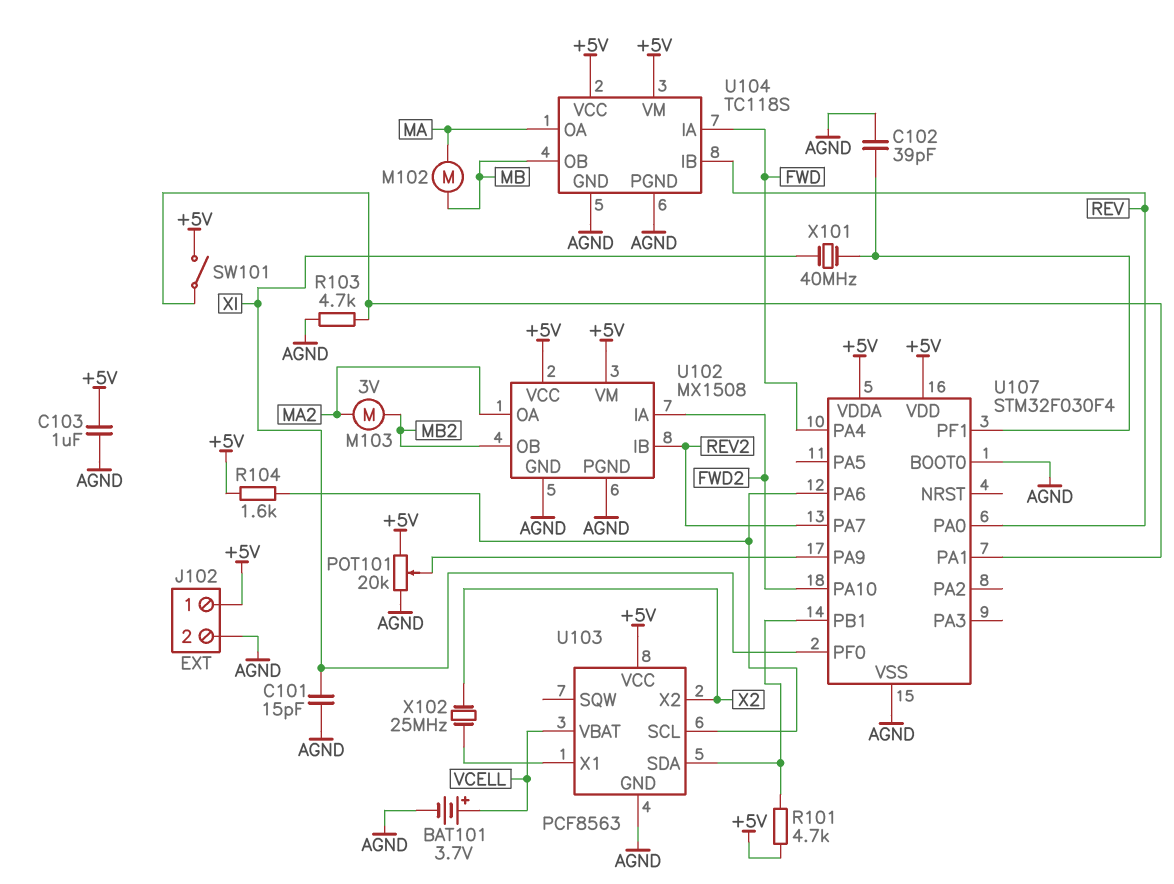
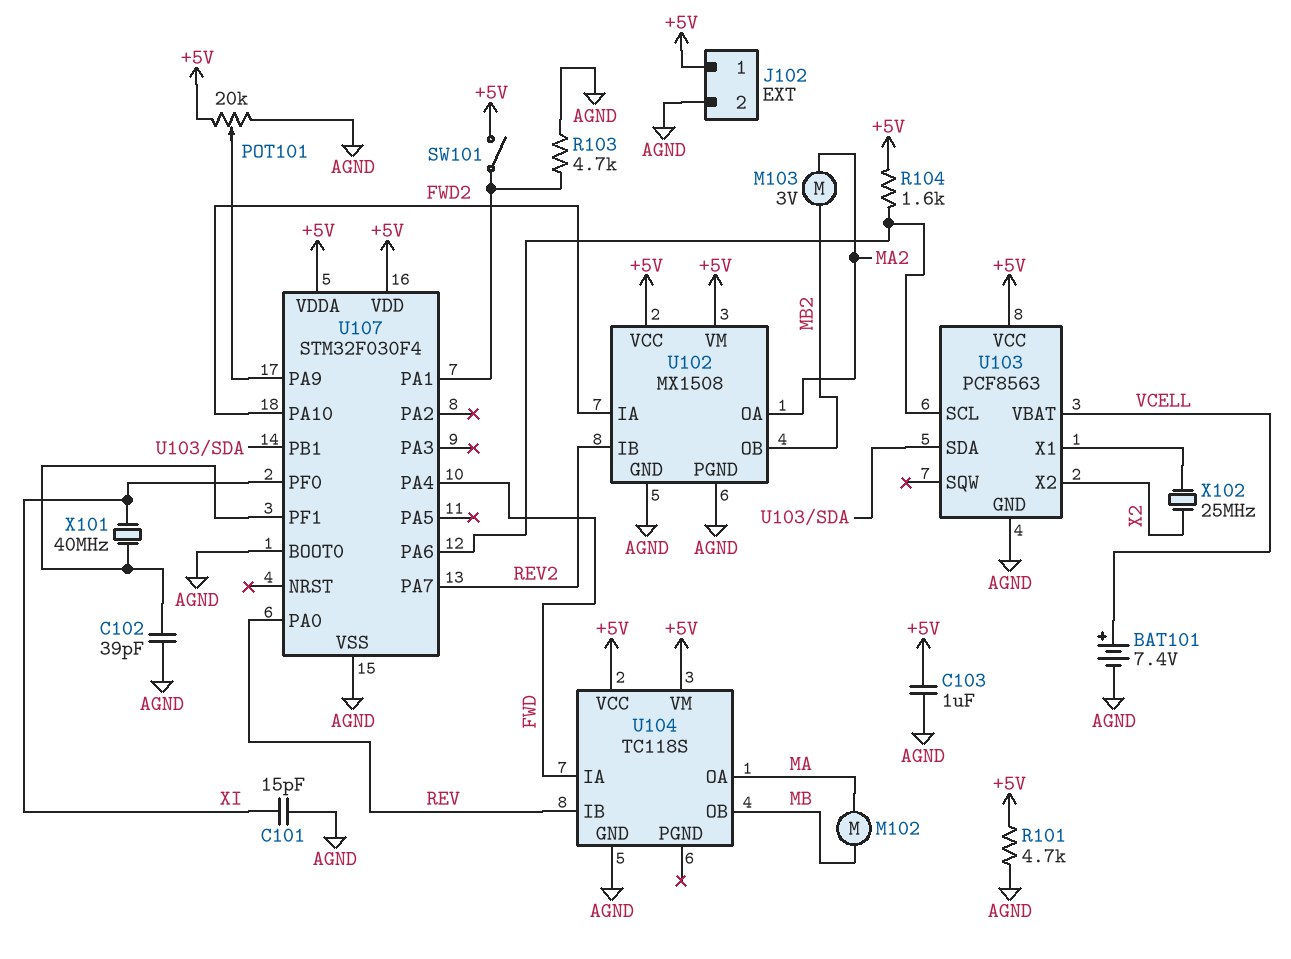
BAT101: 3.7V (plus VCELL, minus AGND) -> 7.4V (plus VCELL, minus AGND)
R101: 4.7k (+5V, U103/SDA) -> 4.7k (+5V, AGND)
U104 pin PGND: AGND -> none

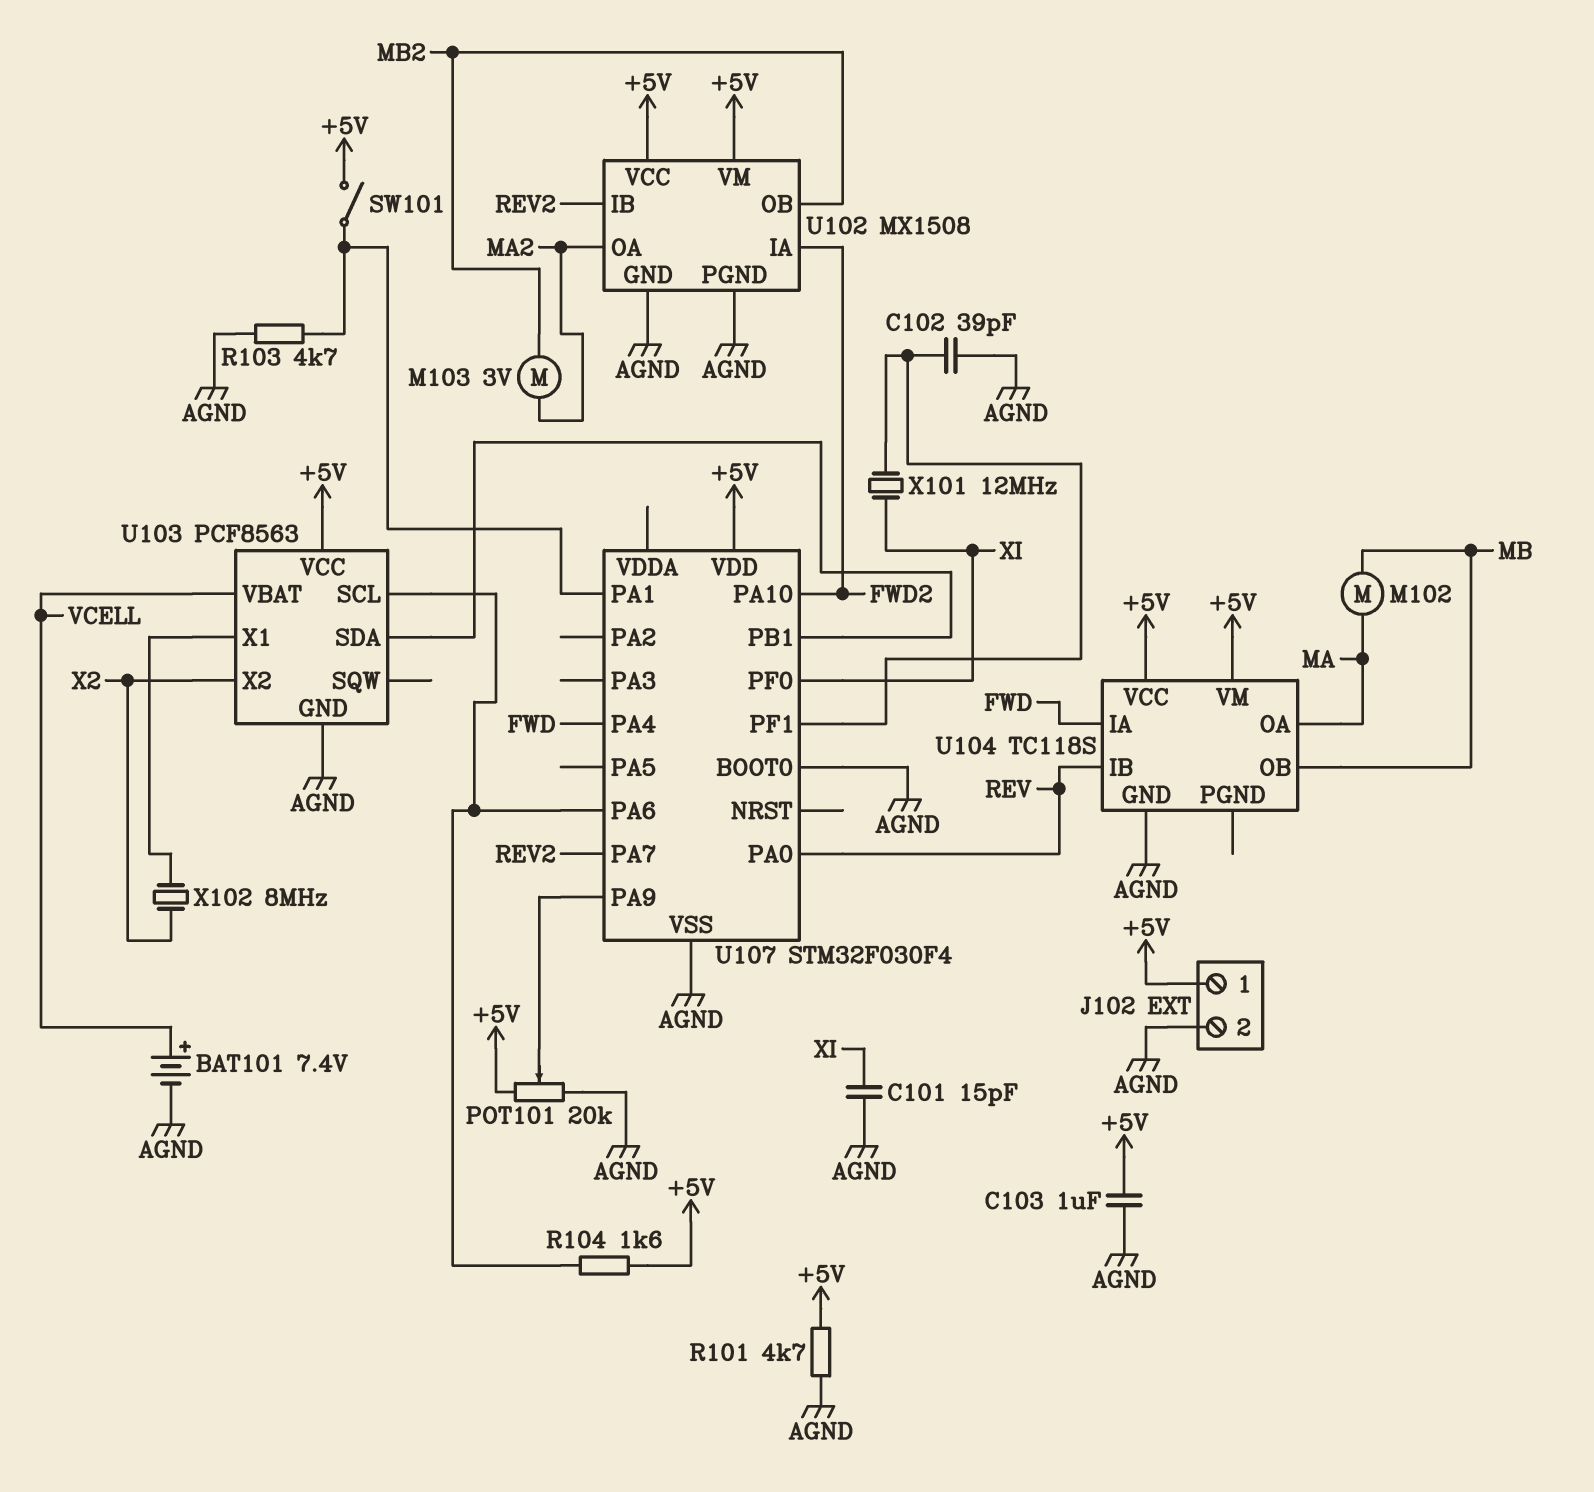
U107 pin VDDA: +5V -> none
X101: 40MHz (U107/PF1, XI) -> 12MHz (U107/PF1, XI)
X102: 25MHz (U103/X1, X2) -> 8MHz (U103/X1, X2)

